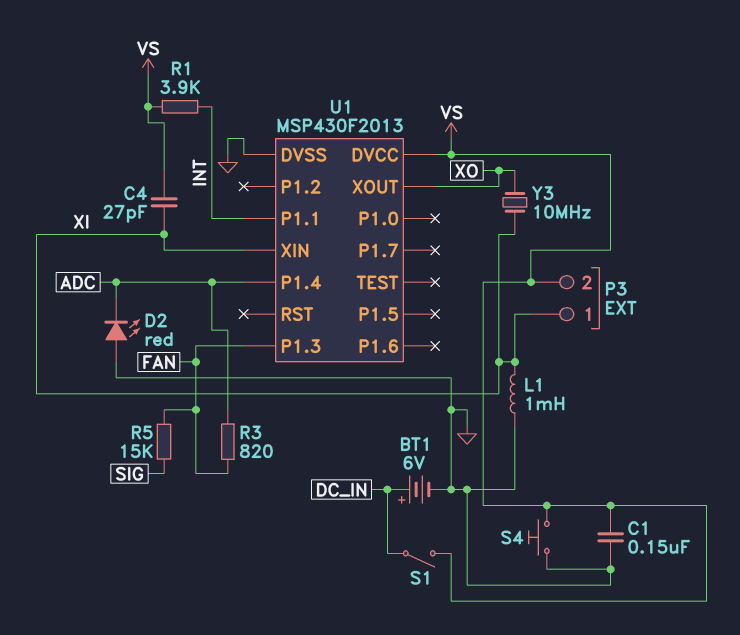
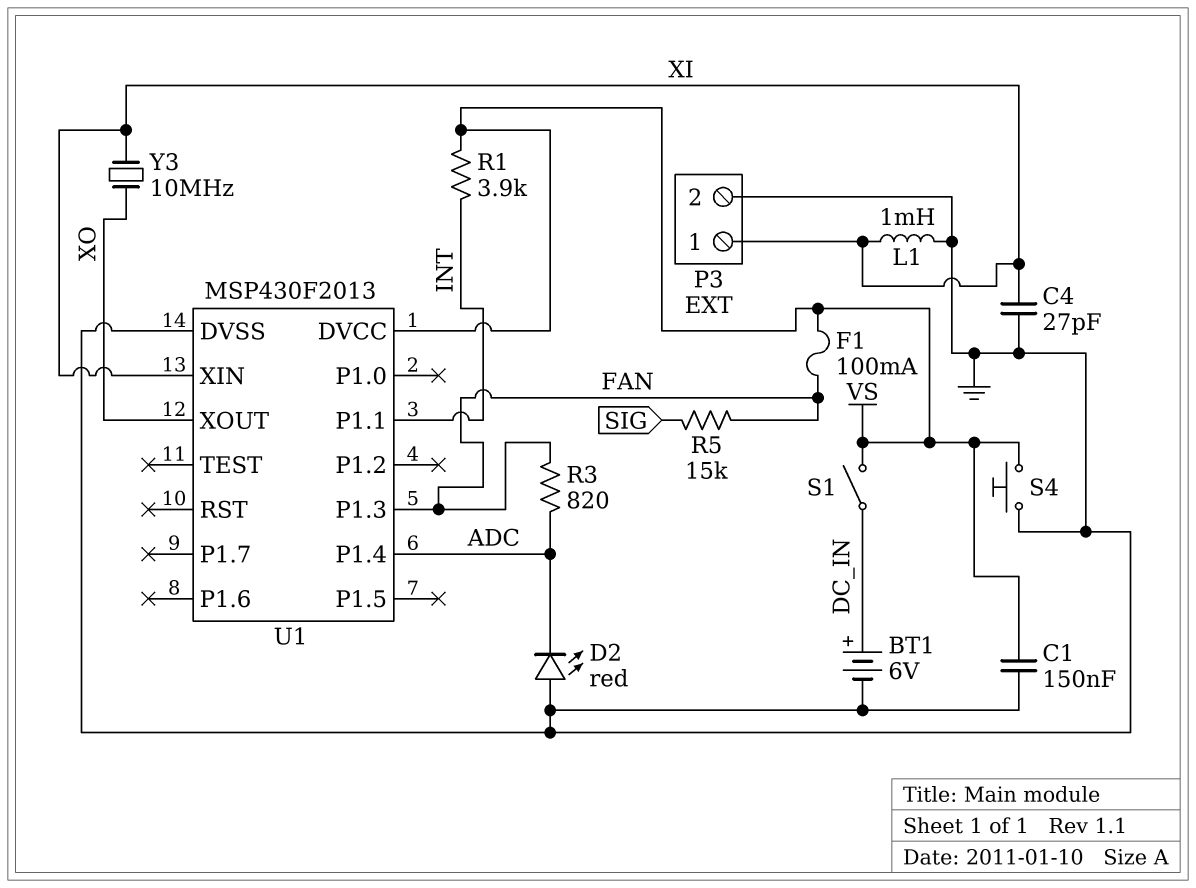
C4: 27pF (VS, XI) -> 27pF (GND, XI)
F1: none -> 100mA (FAN, VS)
P3 pin 2: VS -> GND

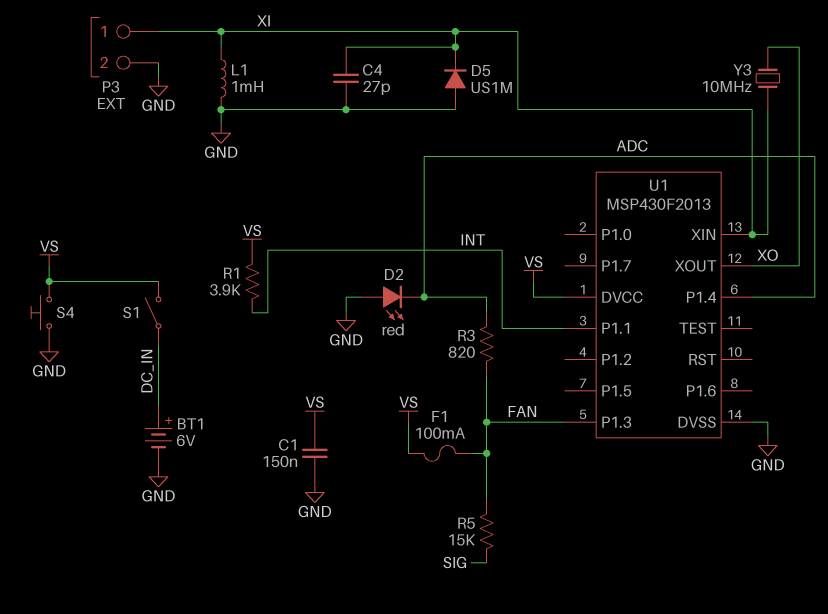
D5: none -> diode US1M (A GND, K XI)

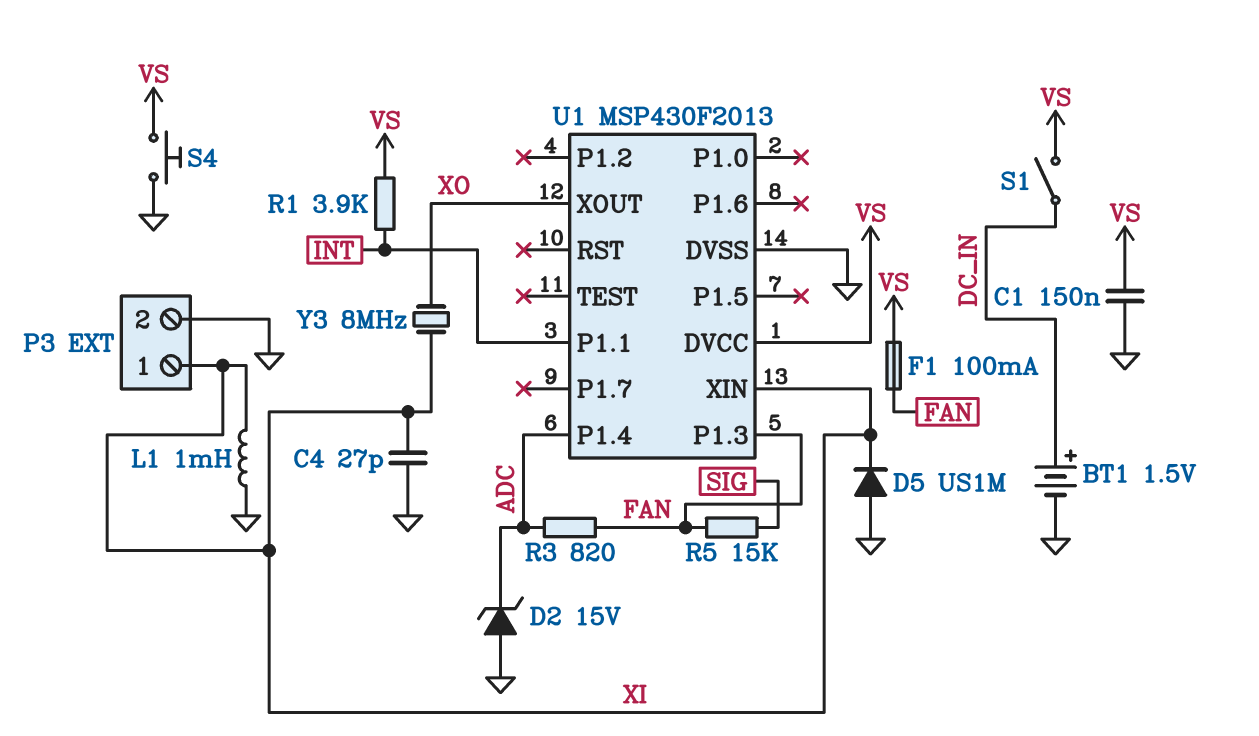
BT1: 6V (plus DC_IN, minus GND) -> 1.5V (plus DC_IN, minus GND)
D2: LED red (A GND, K ADC) -> zener 15V (A GND, K ADC)
Y3: 10MHz (XI, XO) -> 8MHz (XI, XO)

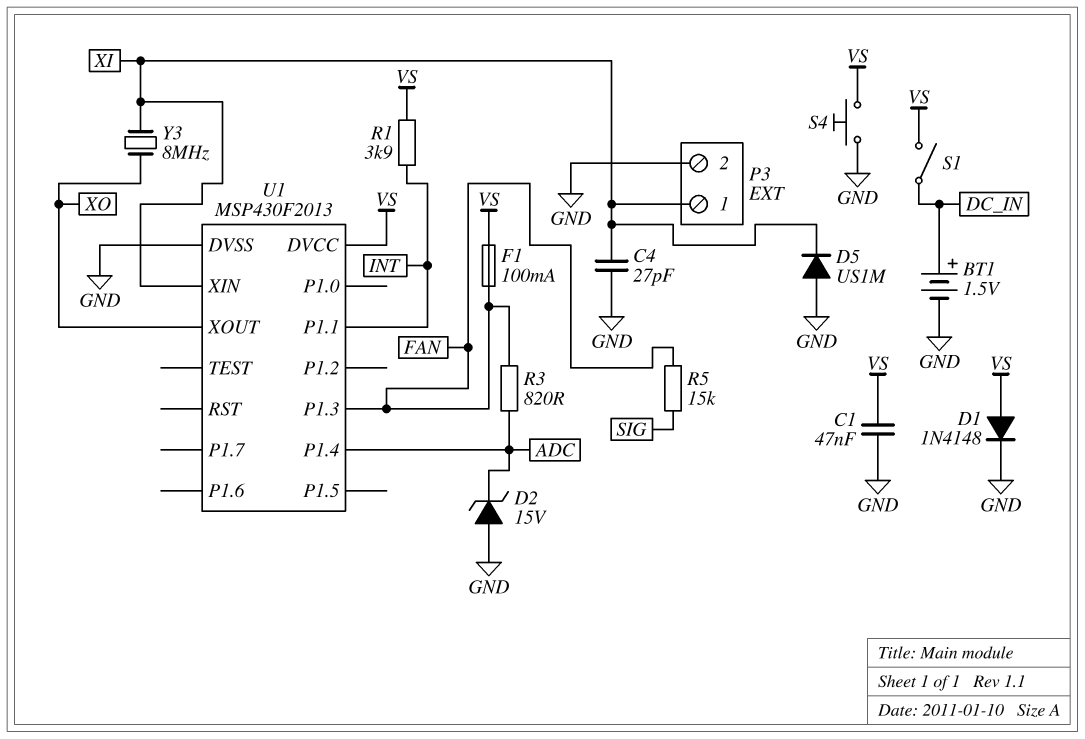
C1: 150nF (GND, VS) -> 47nF (GND, VS)
D1: none -> diode 1N4148 (A VS, K GND)
L1: 1mH (GND, XI) -> none

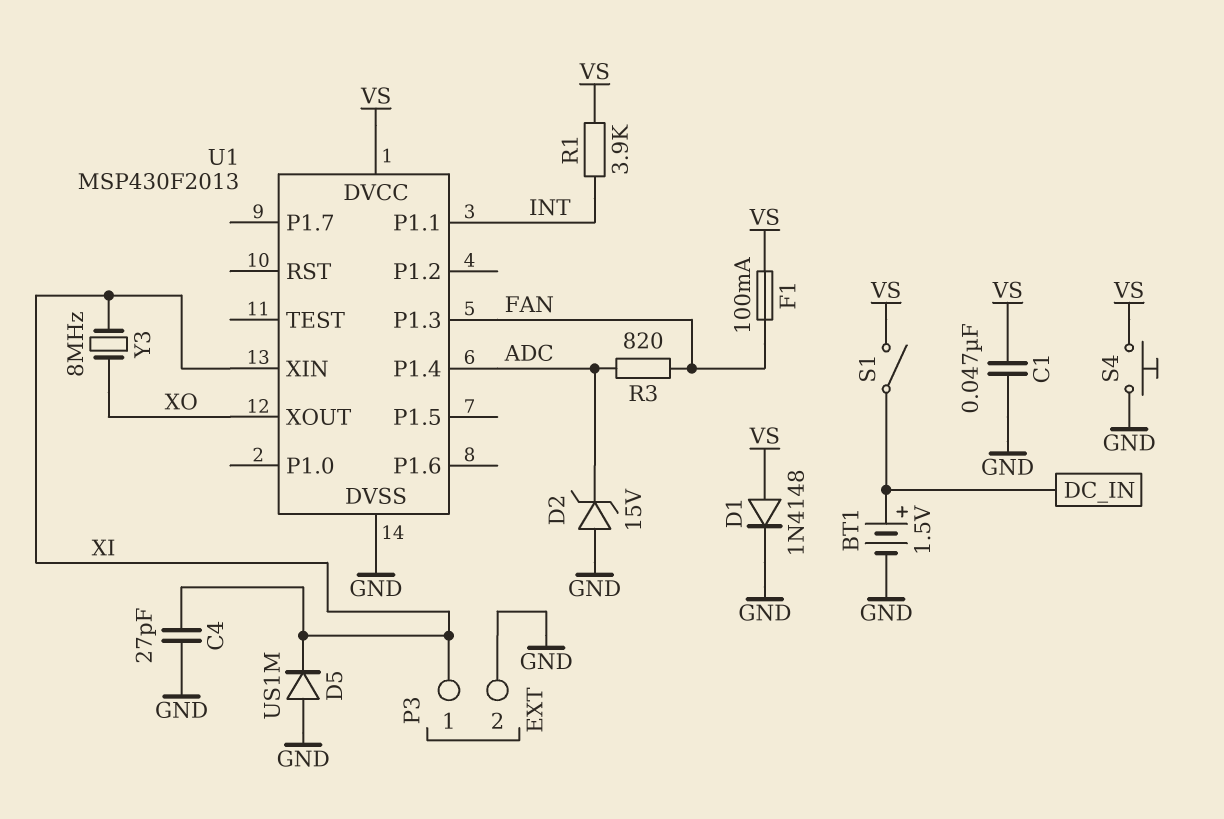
R5: 15k (FAN, SIG) -> none

